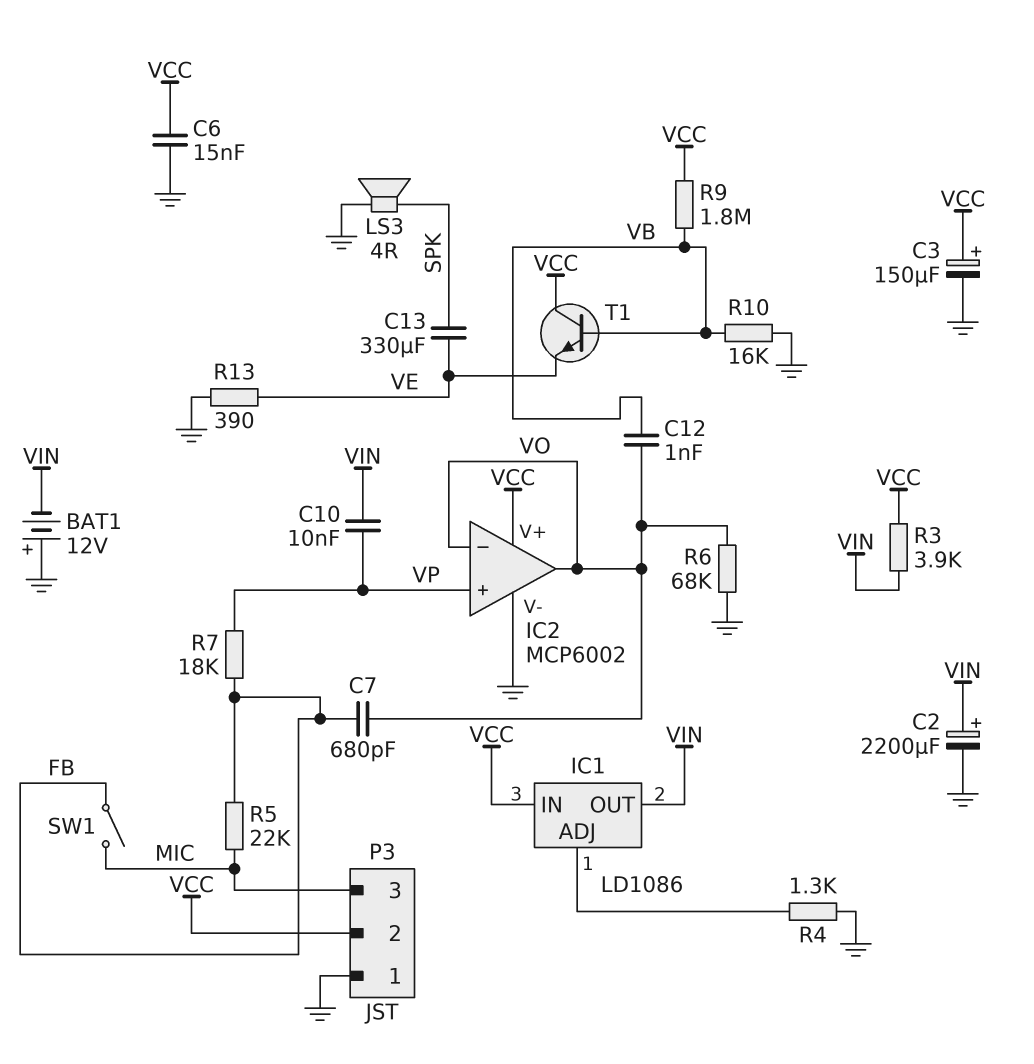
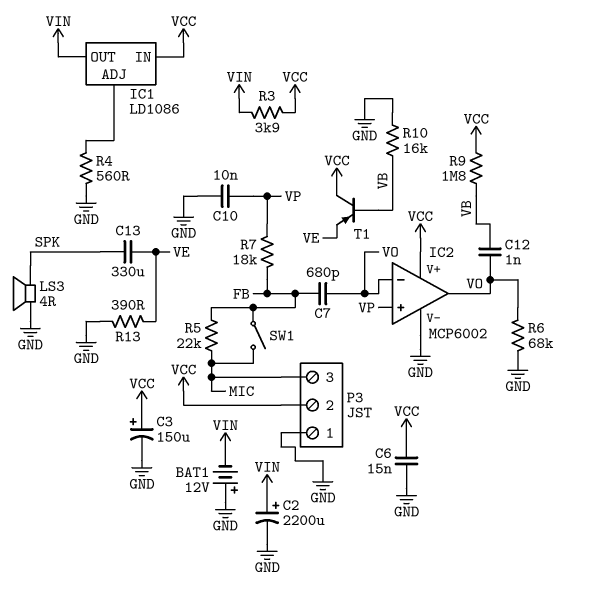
C10: 10nF (VIN, VP) -> 10nF (GND, VP)
R4: 1.3k (GND, IC1/ADJ) -> 560 (GND, IC1/ADJ)
T1: NPN (B VB, C VCC, E VE) -> PNP (B VB, C VCC, E VE)

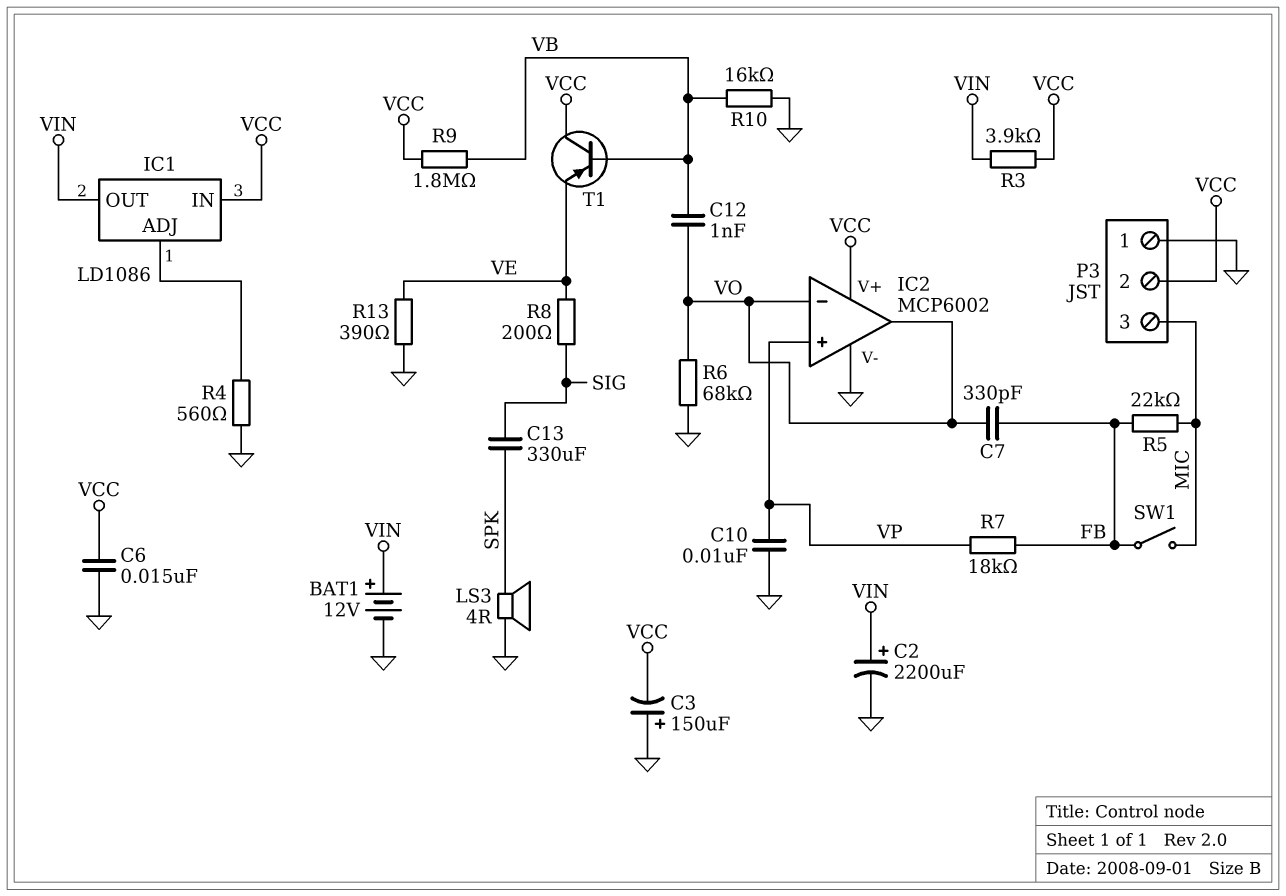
BAT1: 12V (plus GND, minus VIN) -> 12V (plus VIN, minus GND)
C3: 150uF (plus VCC, minus GND) -> 150uF (plus GND, minus VCC)
C7: 680pF (FB, VO) -> 330pF (FB, VO)
C13: 330uF (SPK, VE) -> 330uF (SIG, SPK)
R8: none -> 200 (SIG, VE)

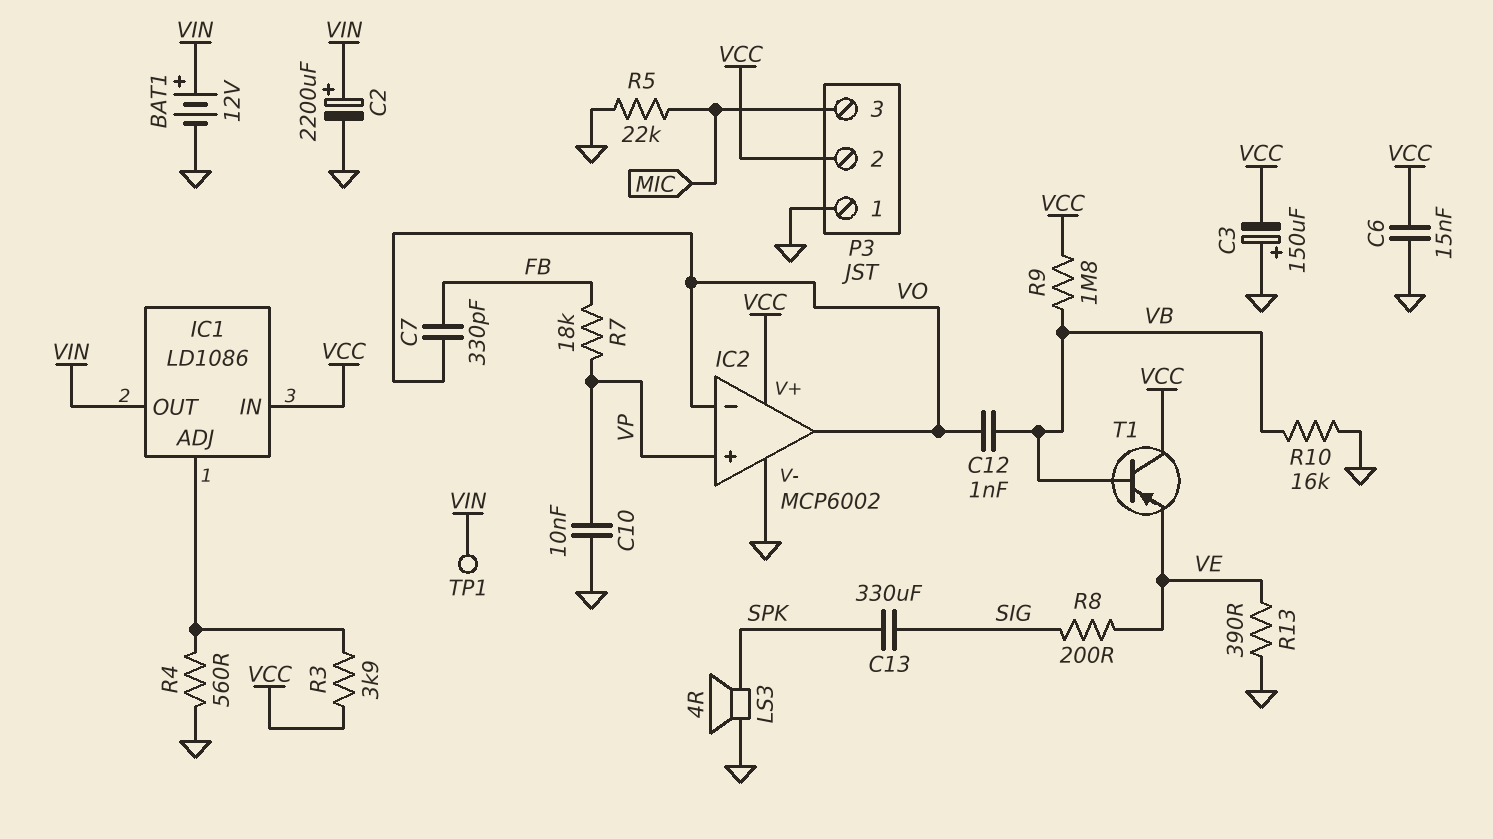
R3: 3.9k (VCC, VIN) -> 3.9k (IC1/ADJ, VCC)
R5: 22k (FB, MIC) -> 22k (GND, MIC)
R6: 68k (GND, VO) -> none
SW1: switch (FB, MIC) -> none
TP1: none -> test point (VIN)

